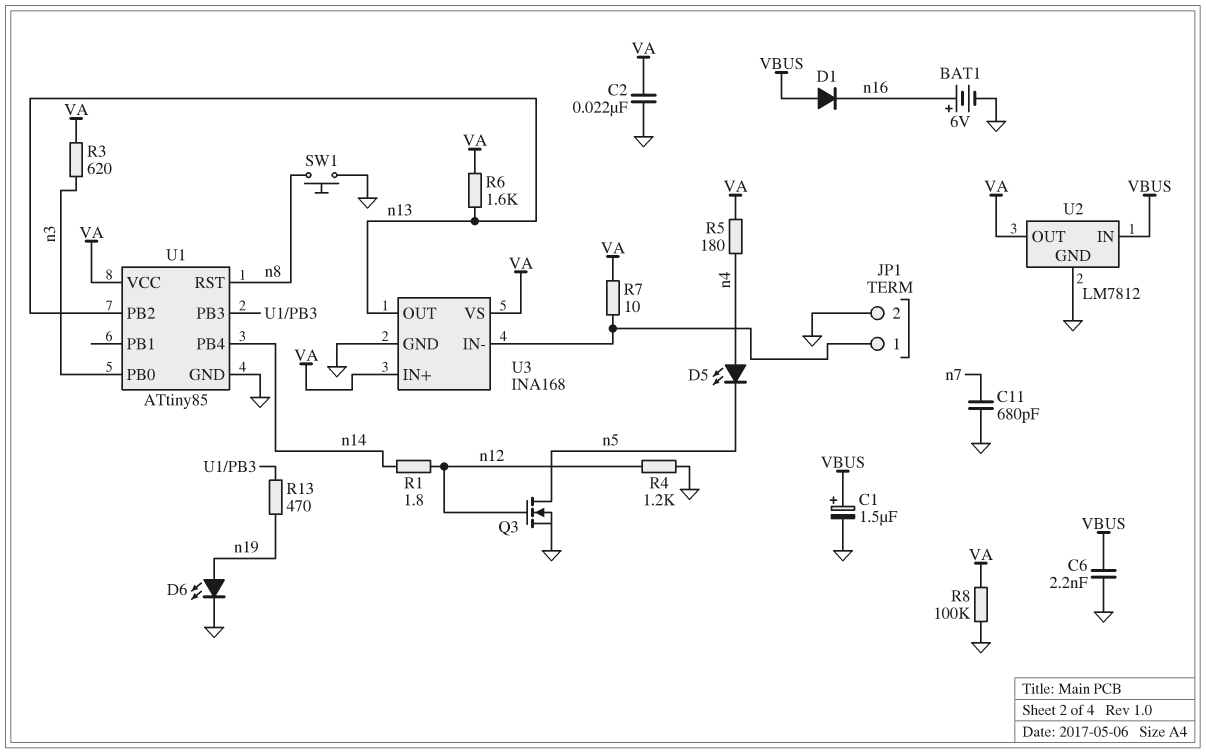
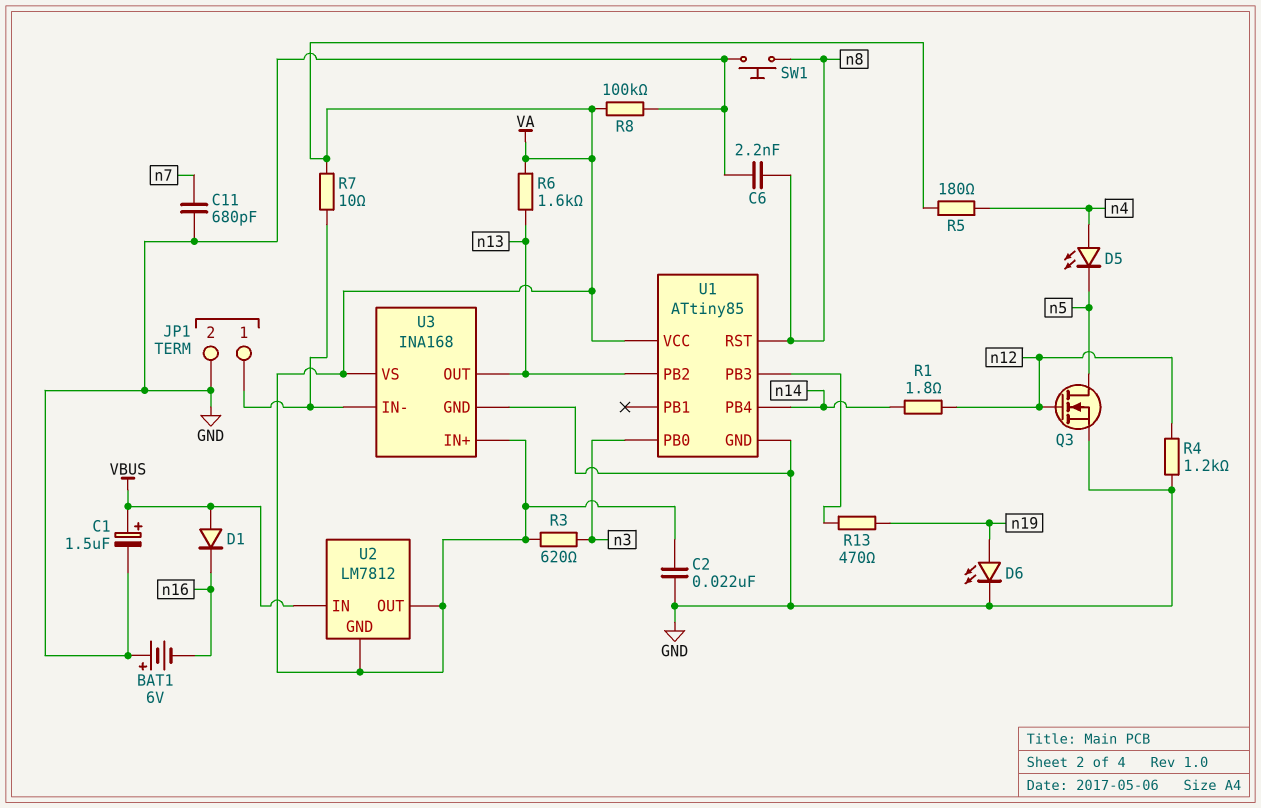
BAT1: 6V (plus n16, minus GND) -> 6V (plus GND, minus n16)
C6: 2.2nF (GND, VBUS) -> 2.2nF (GND, n8)
U2 pin GND: GND -> VA

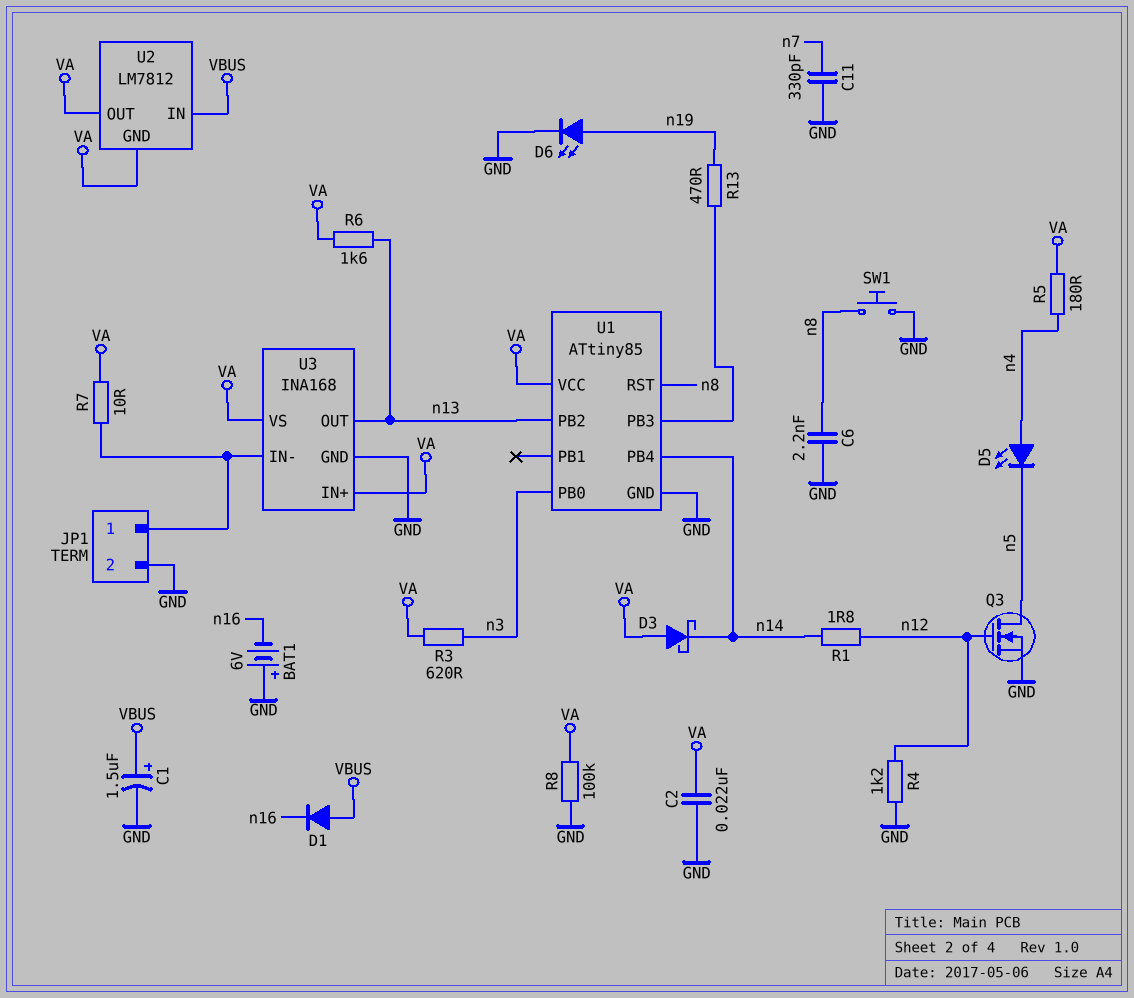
C11: 680pF (GND, n7) -> 330pF (GND, n7)
D3: none -> schottky (A VA, K n14)

